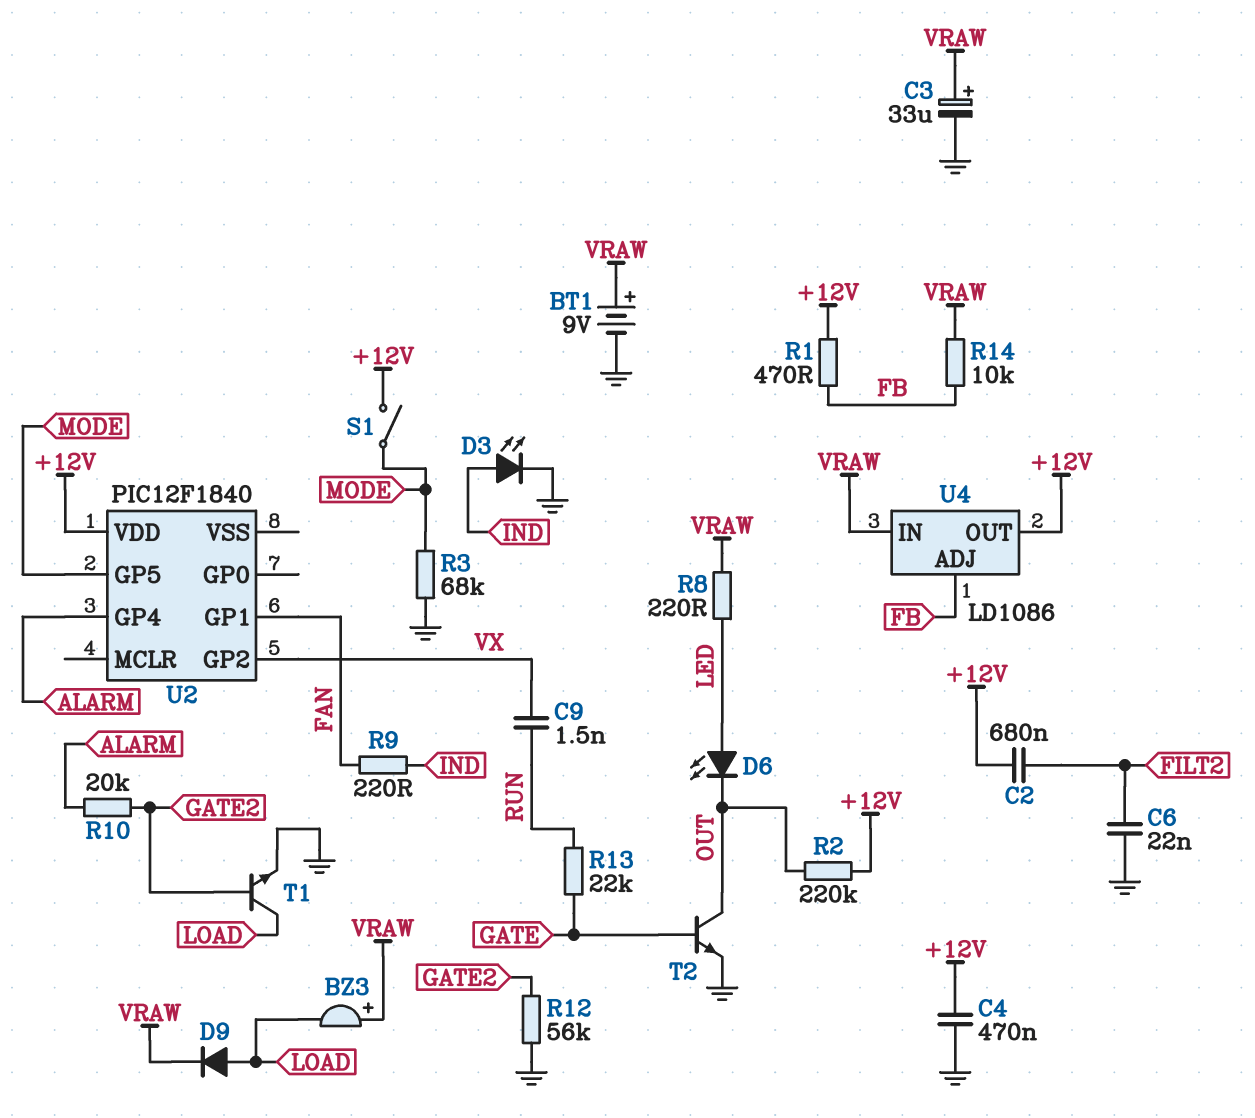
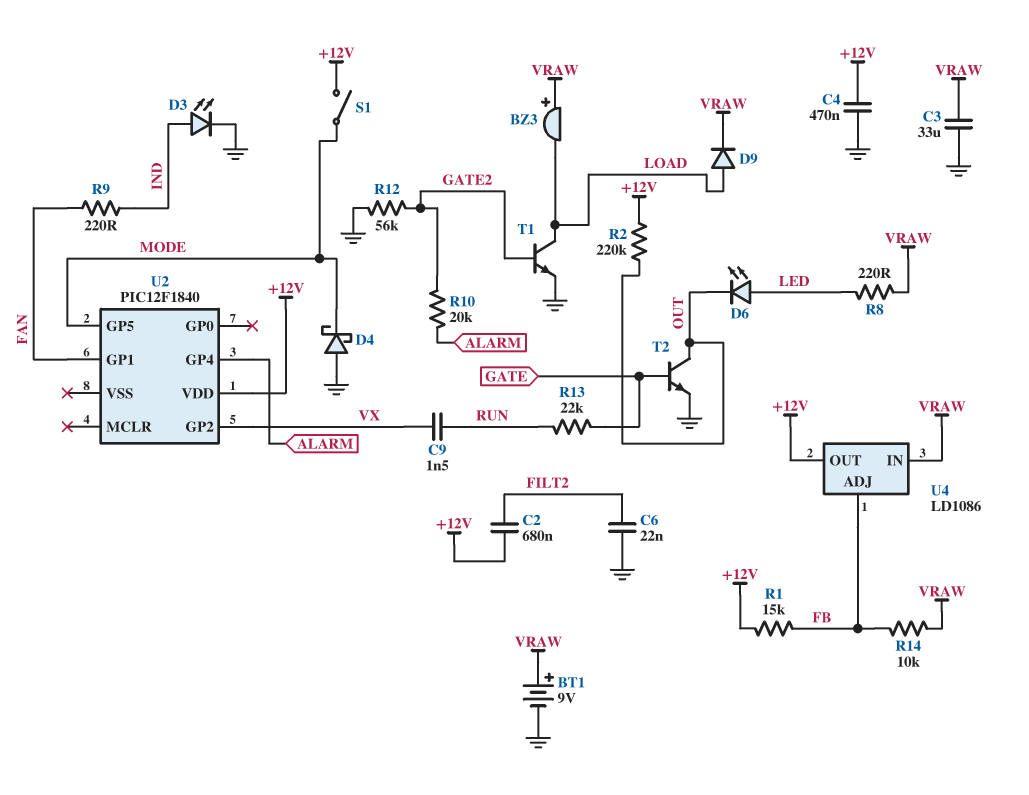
C3: 33uF (plus VRAW, minus GND) -> 33uF (GND, VRAW)
D4: none -> schottky (A GND, K MODE)
R1: 470 (+12V, FB) -> 15k (+12V, FB)
R3: 68k (GND, MODE) -> none

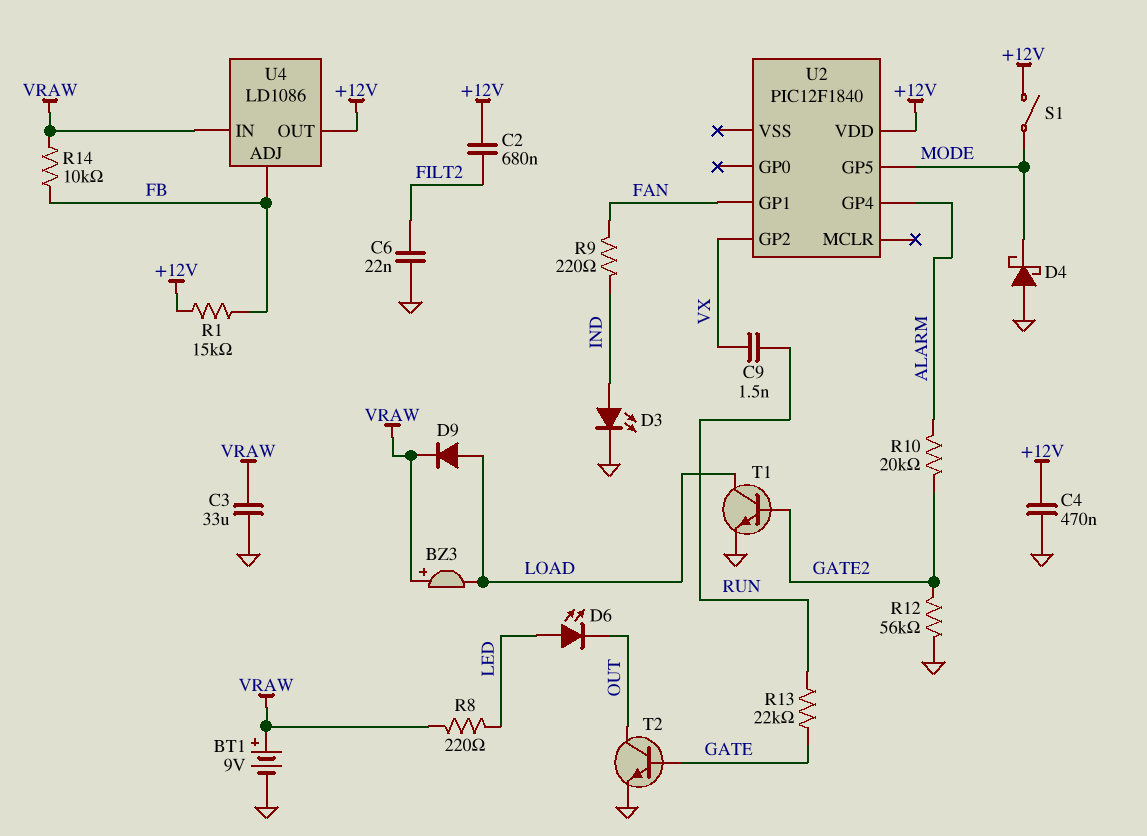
R2: 220k (+12V, OUT) -> none

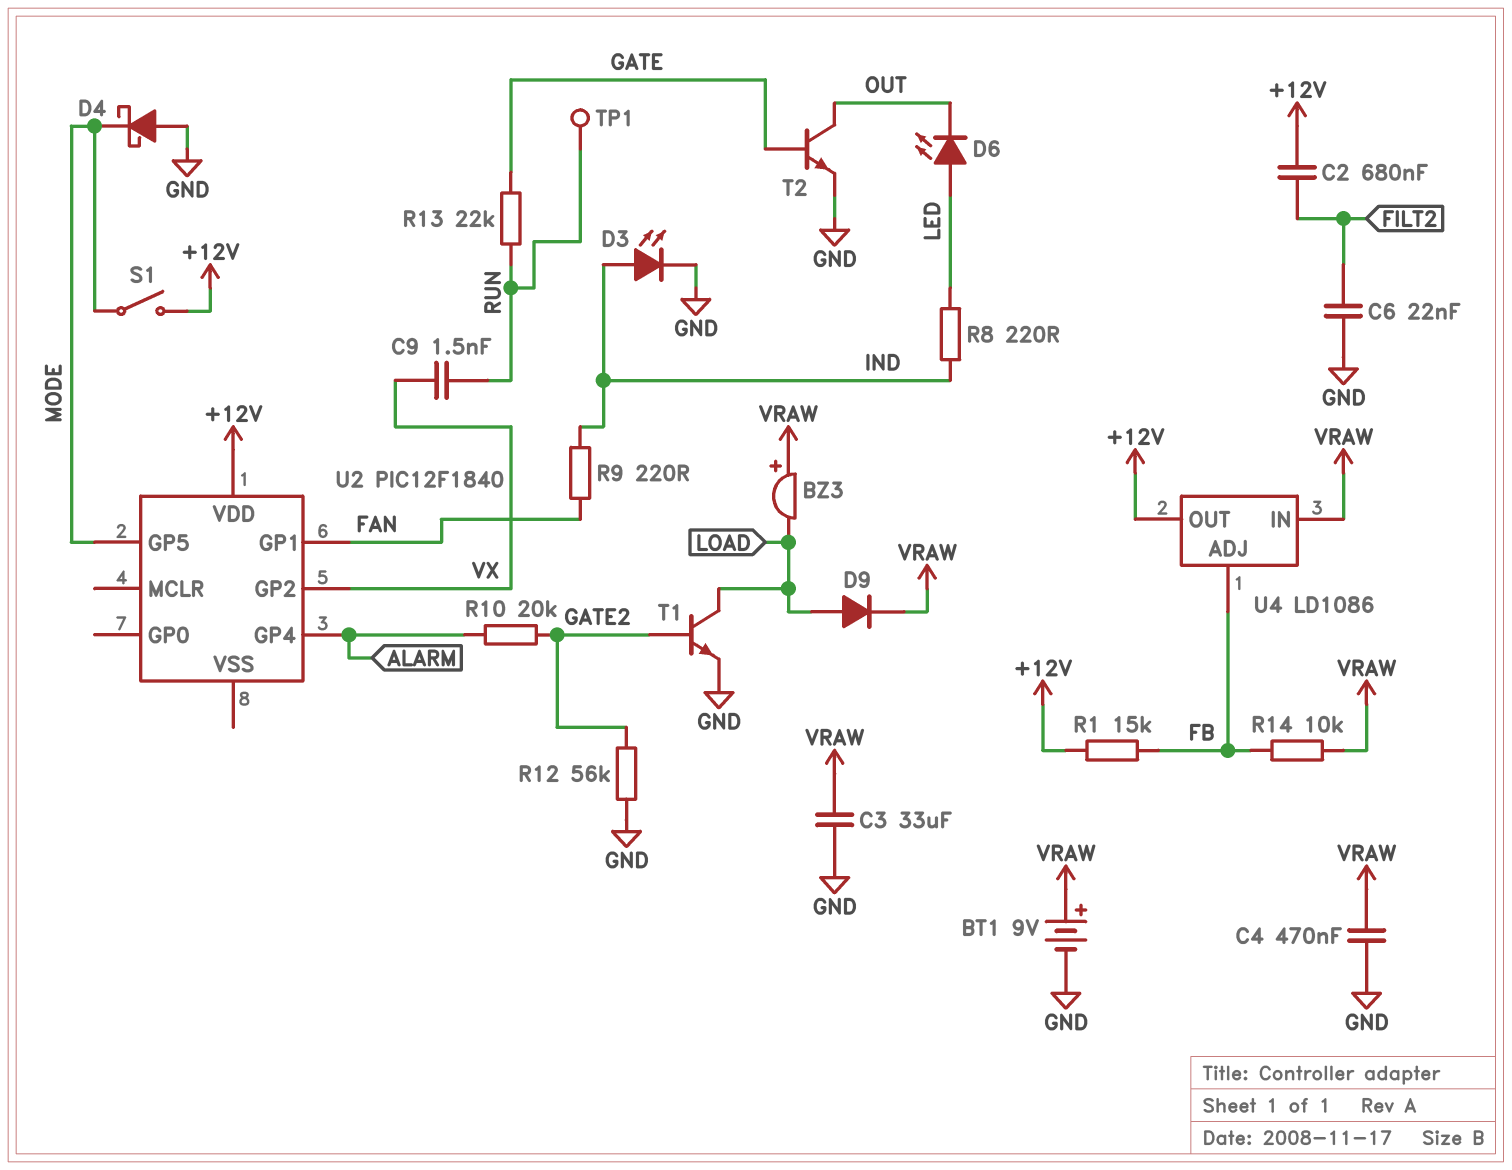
C4: 470nF (+12V, GND) -> 470nF (GND, VRAW)
R8: 220 (LED, VRAW) -> 220 (IND, LED)
TP1: none -> test point (RUN)

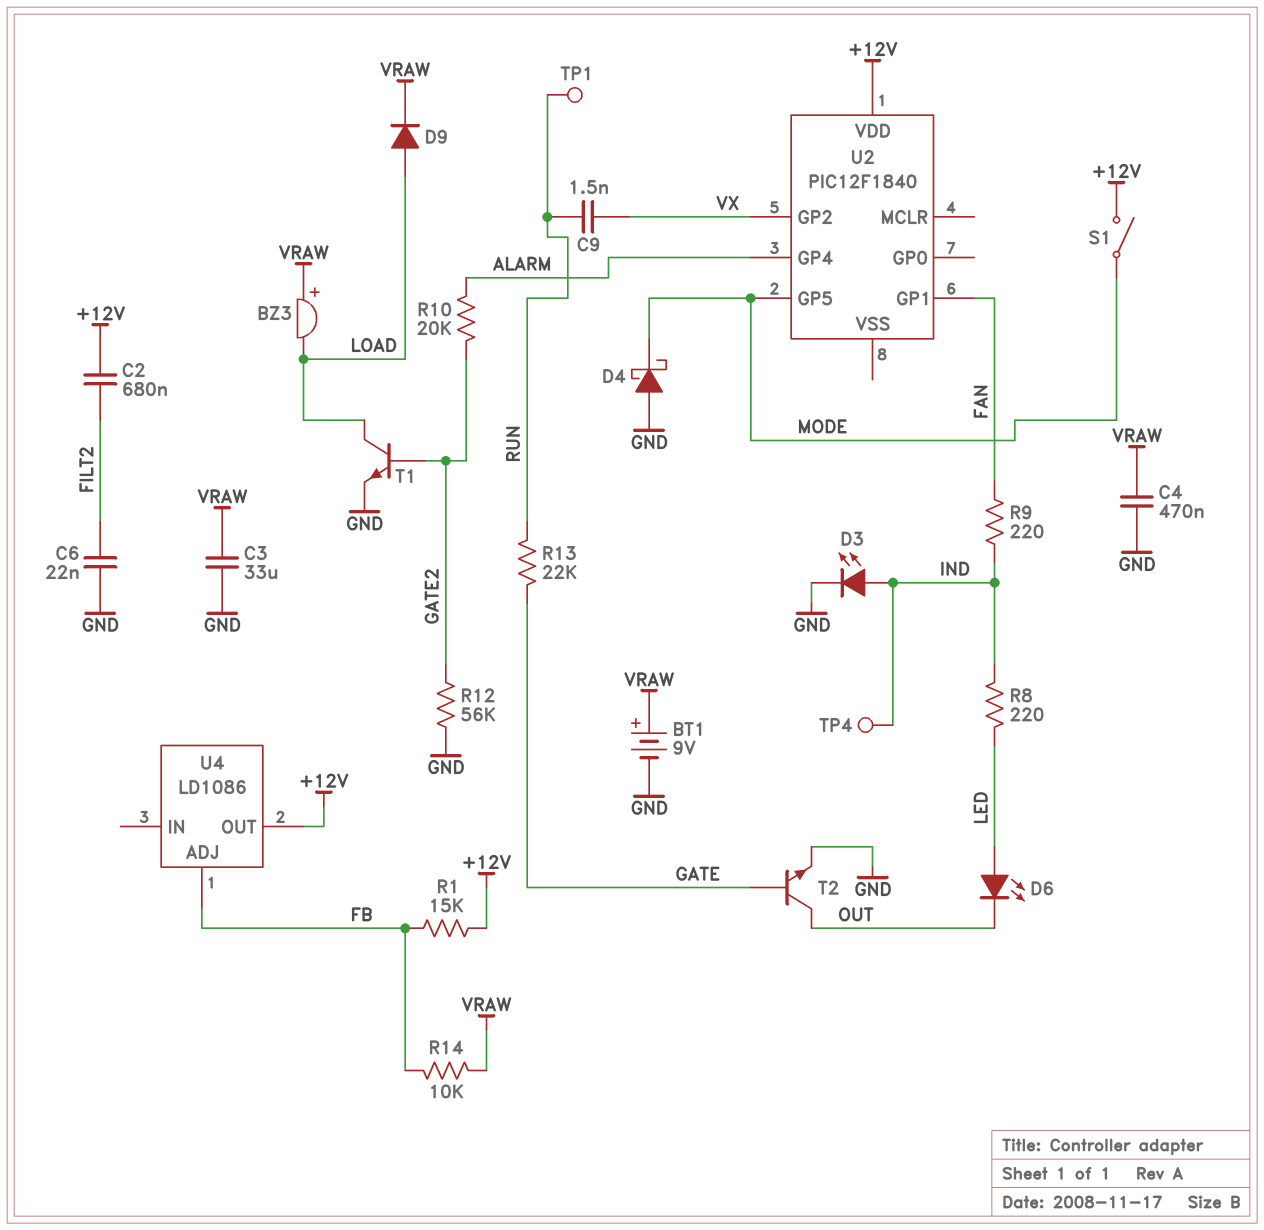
TP4: none -> test point (IND)
U4 pin IN: VRAW -> none

